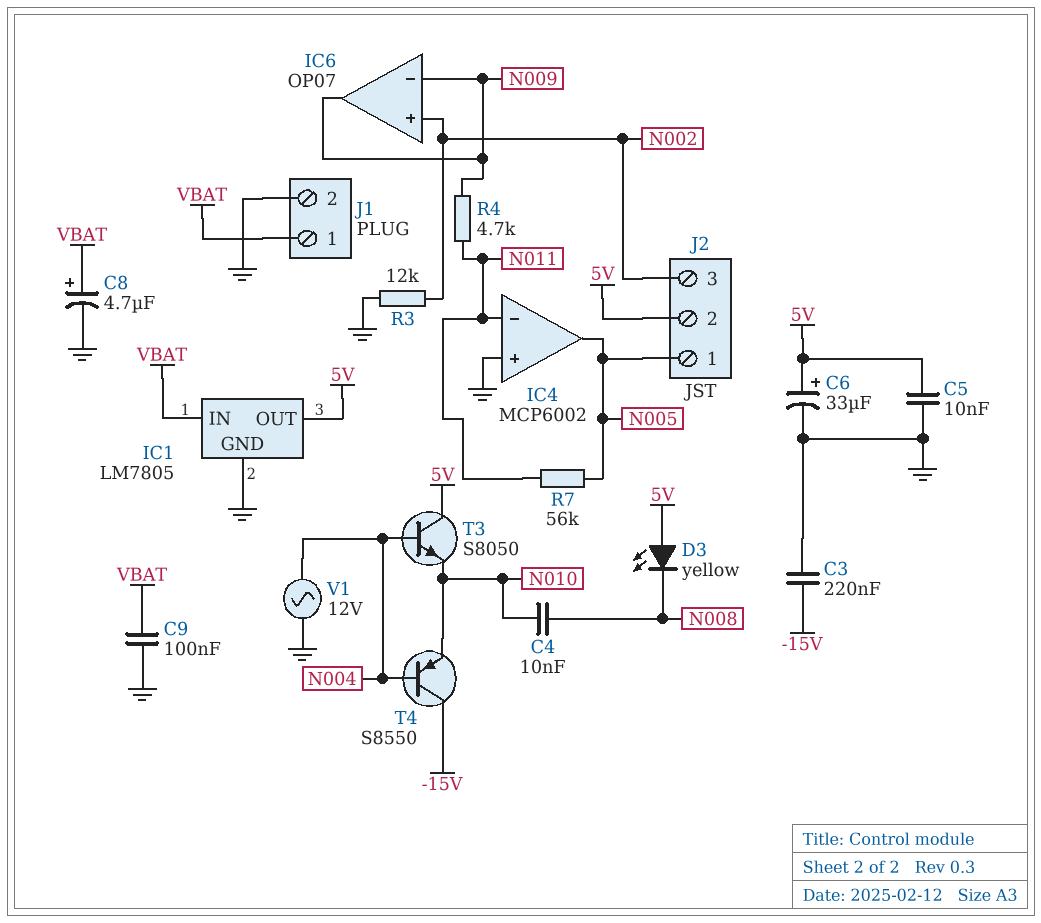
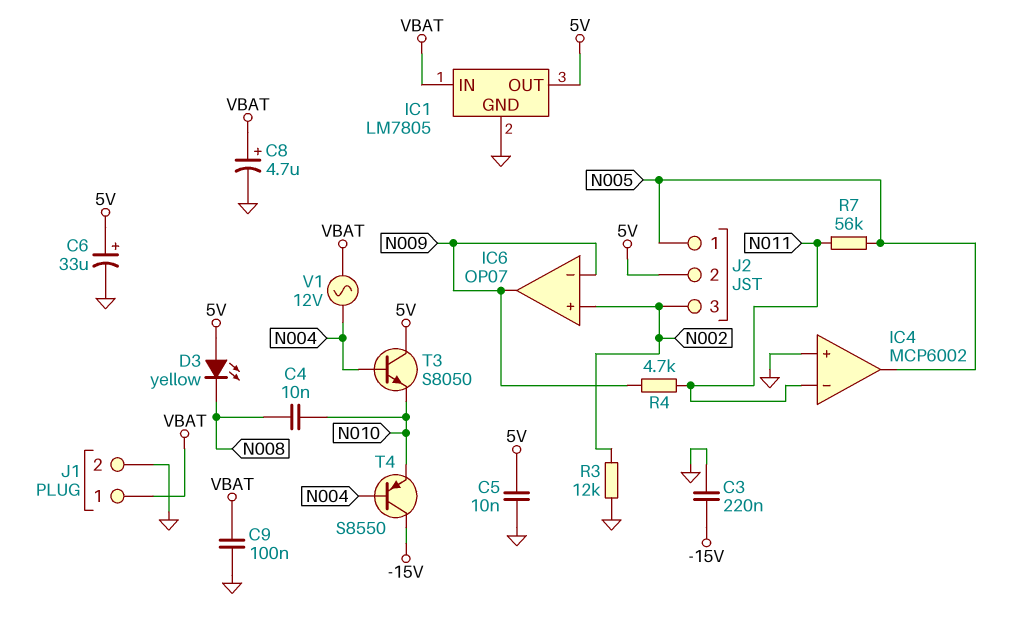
V1: AC 12V (GND, N004) -> AC 12V (N004, VBAT)

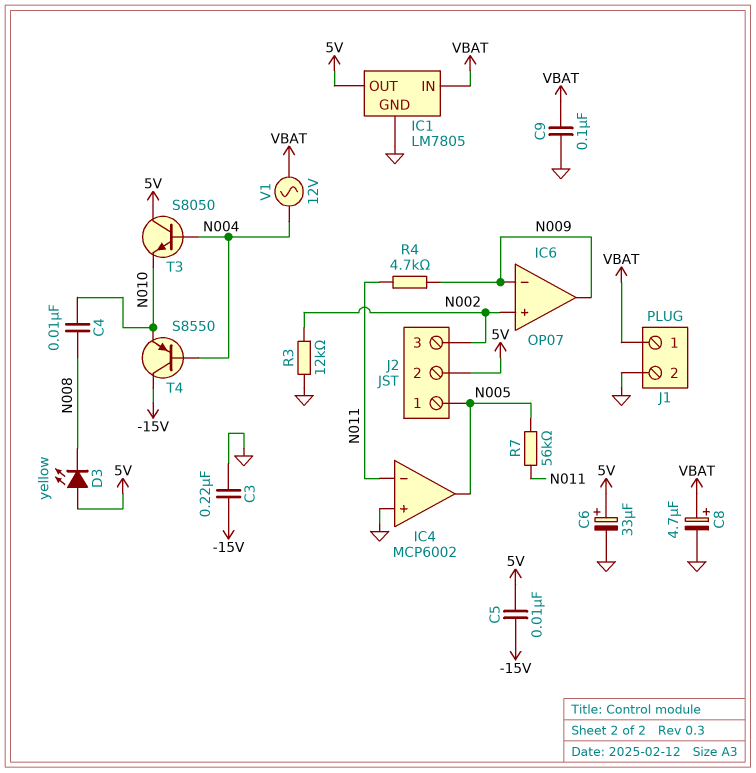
C5: 10nF (5V, GND) -> 10nF (-15V, 5V)

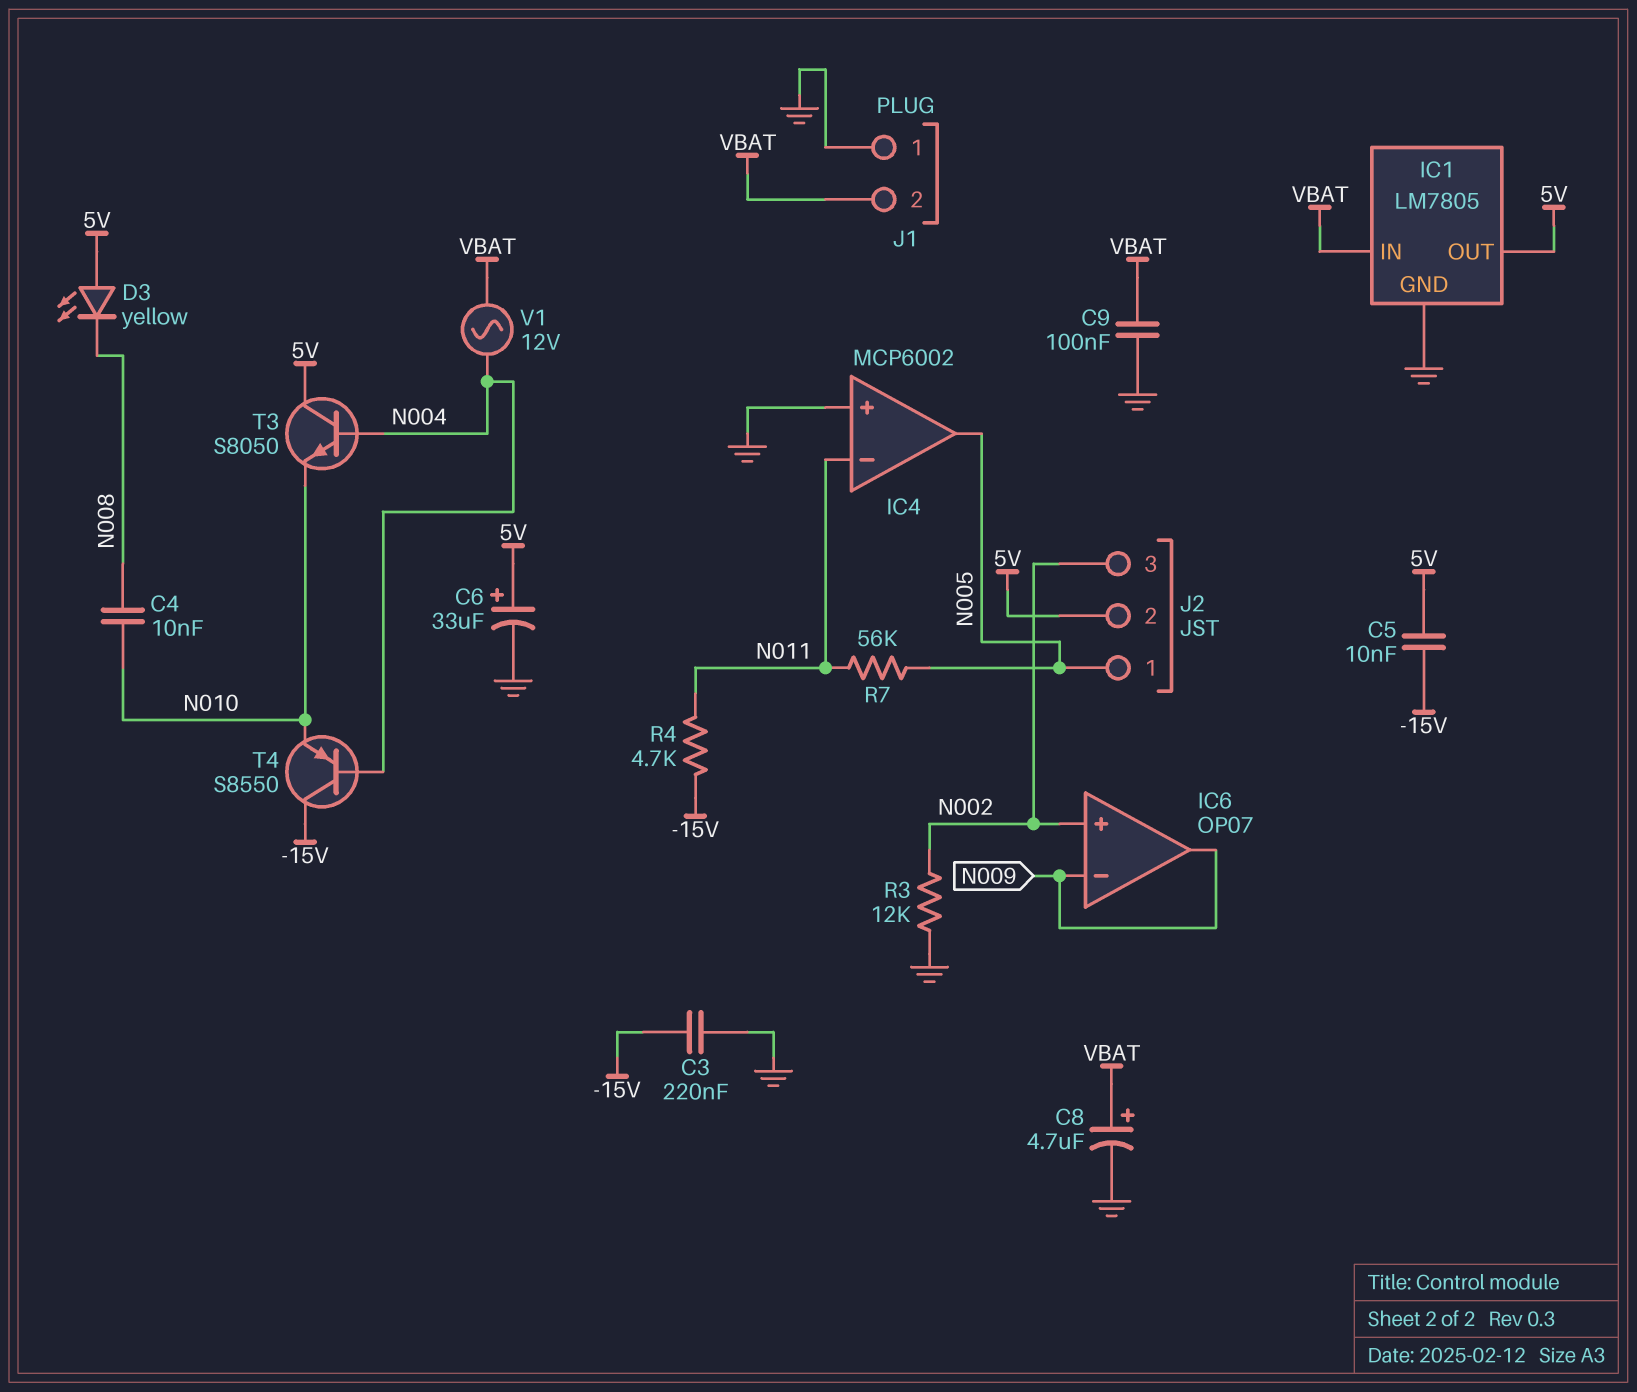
J1 pin 1: VBAT -> GND
J1 pin 2: GND -> VBAT
R4: 4.7k (N009, N011) -> 4.7k (-15V, N011)

